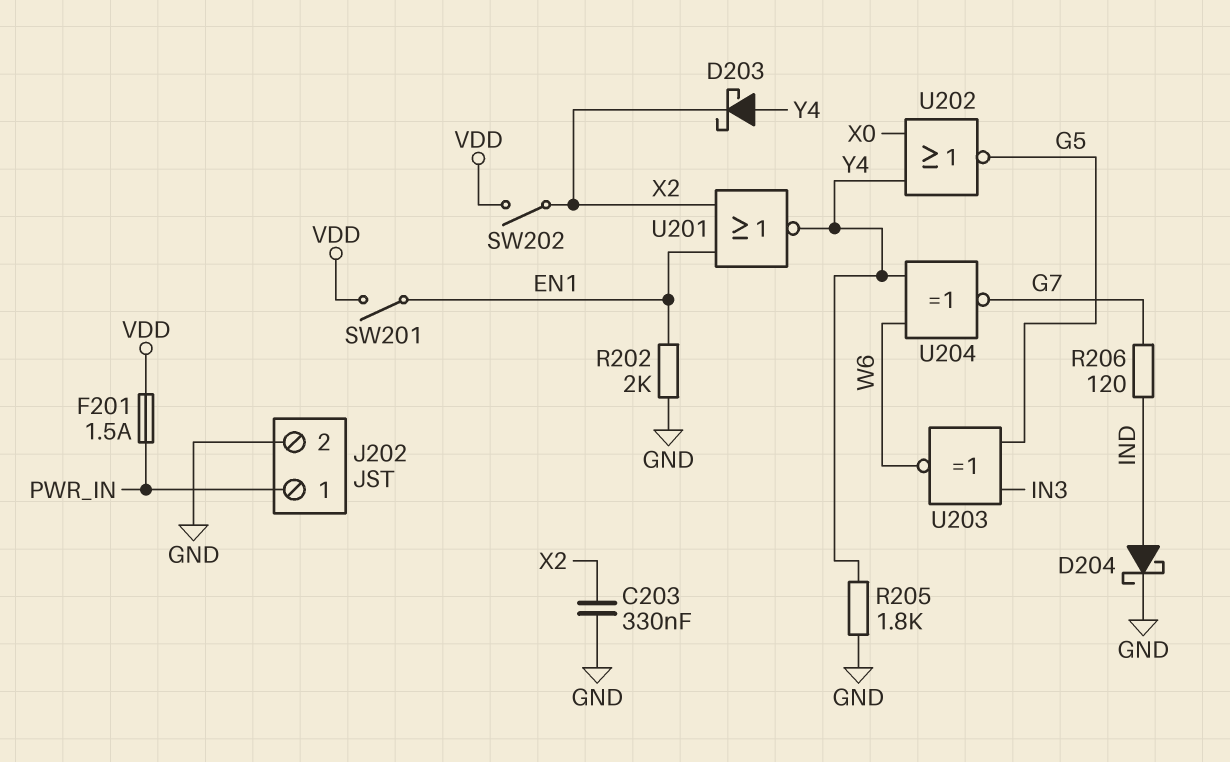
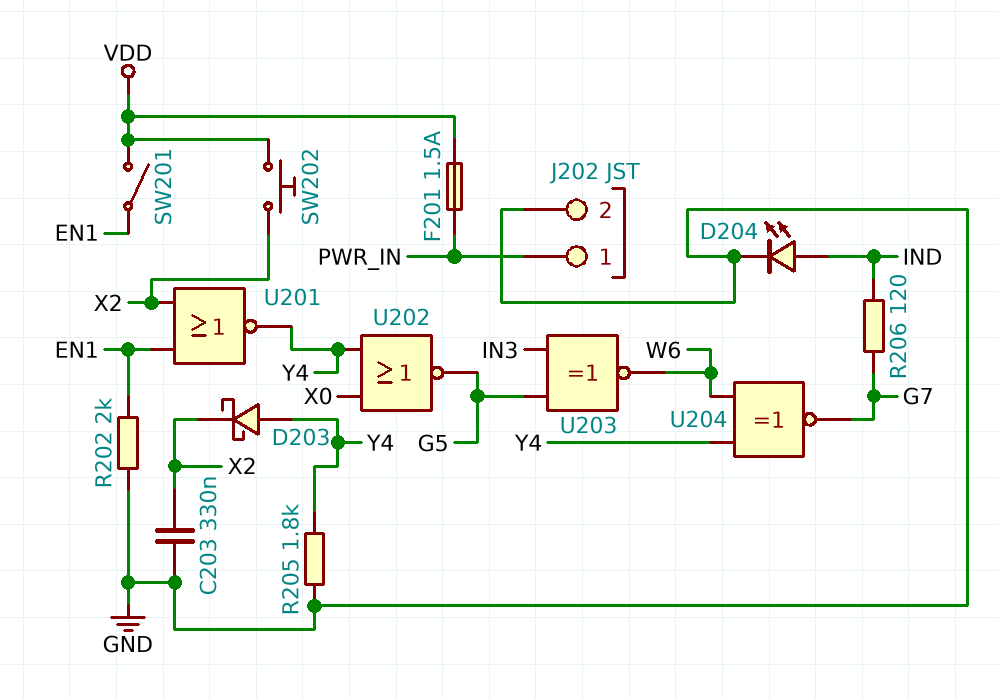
D204: schottky (A IND, K GND) -> LED (A IND, K GND)
SW202: switch (VDD, X2) -> button (VDD, X2)

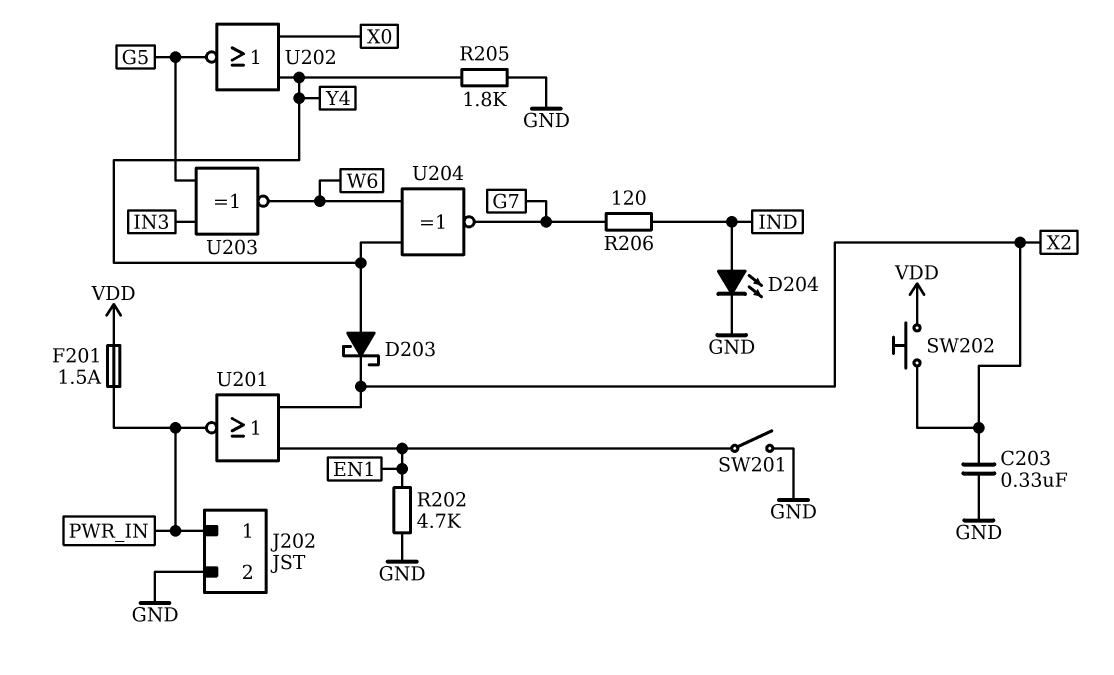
R202: 2k (EN1, GND) -> 4.7k (EN1, GND)
SW201: switch (EN1, VDD) -> switch (EN1, GND)
U201: NOR (in EN1, in X2, out Y4) -> NOR (in EN1, in X2, out PWR_IN)

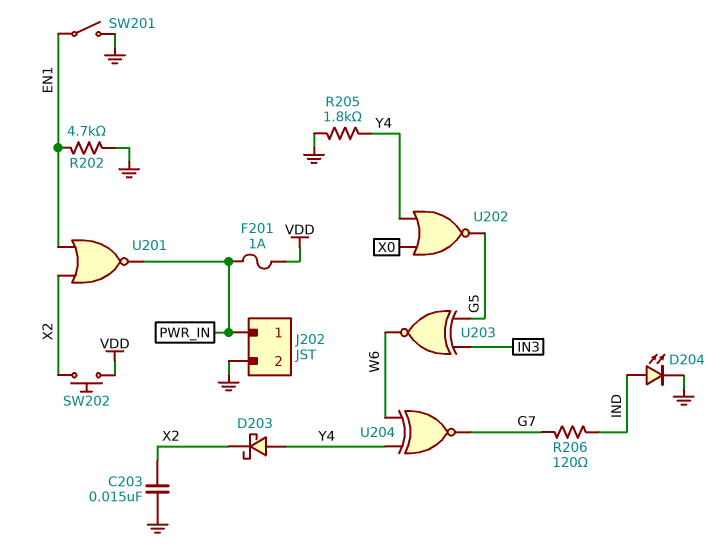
C203: 330nF (GND, X2) -> 15nF (GND, X2)
F201: 1.5A (PWR_IN, VDD) -> 1A (PWR_IN, VDD)

